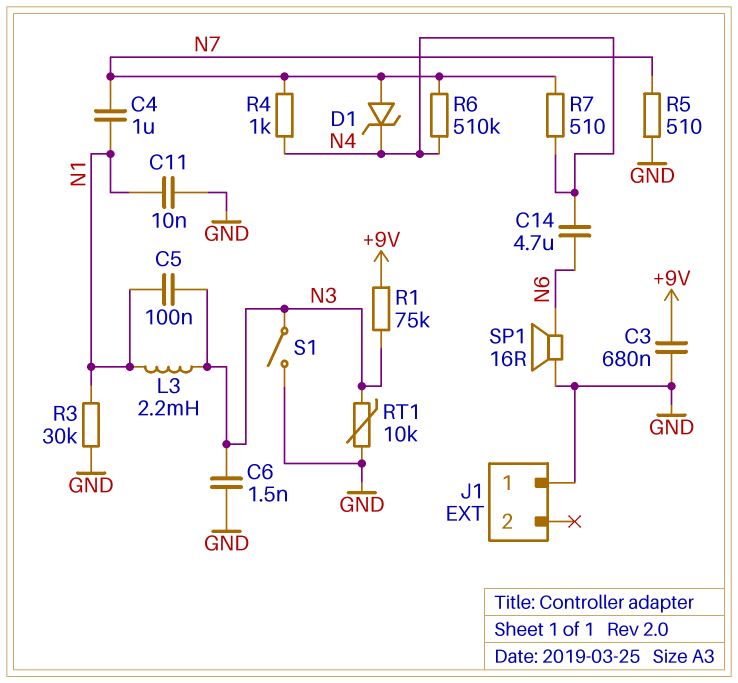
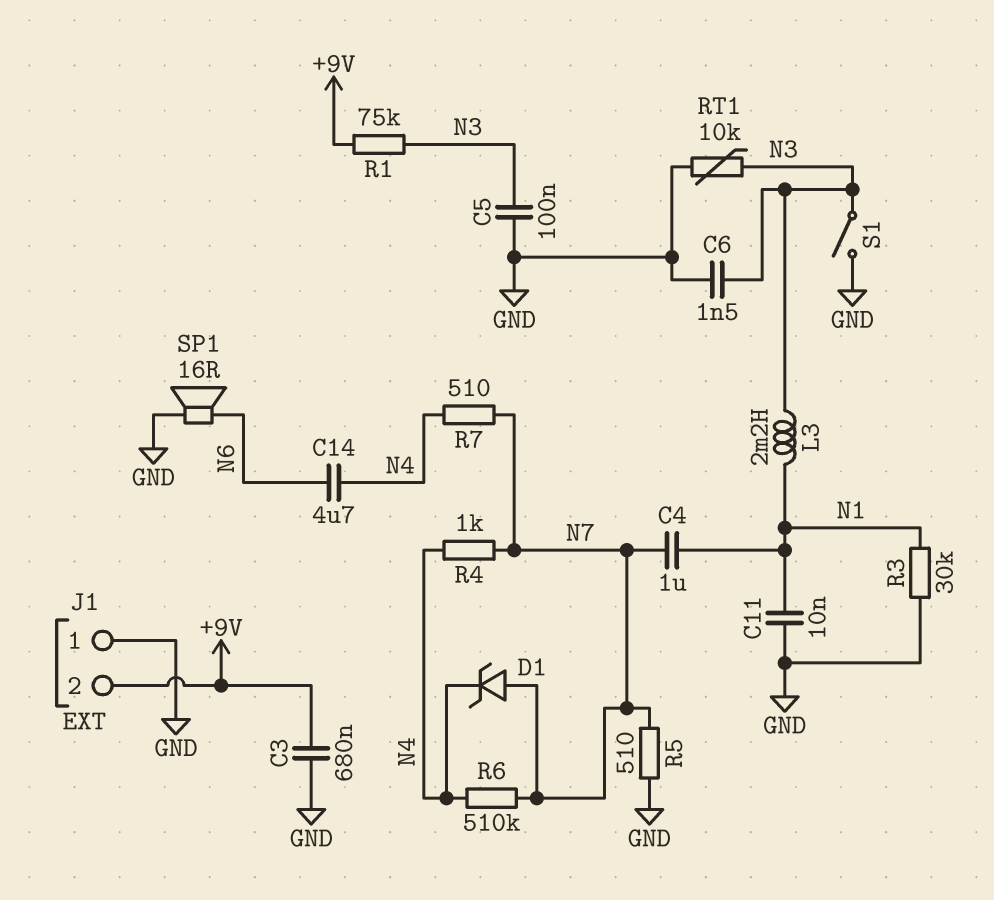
C5: 100nF (N1, N3) -> 100nF (GND, N3)
J1 pin 2: none -> +9V

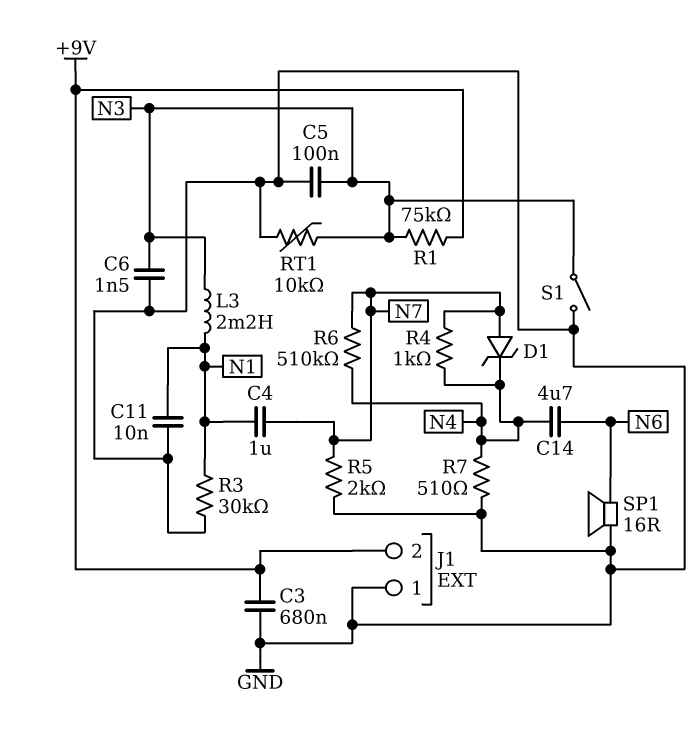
R5: 510 (GND, N7) -> 2k (GND, N7)
R7: 510 (N4, N7) -> 510 (GND, N4)

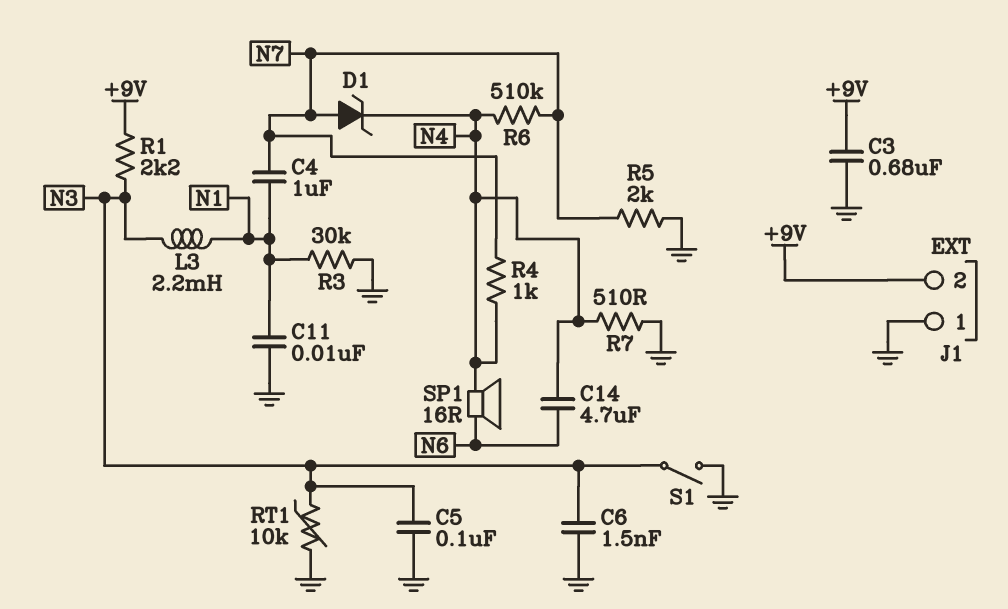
R1: 75k (+9V, N3) -> 2.2k (+9V, N3)
SP1: speaker 16R (GND, N6) -> speaker 16R (N4, N6)

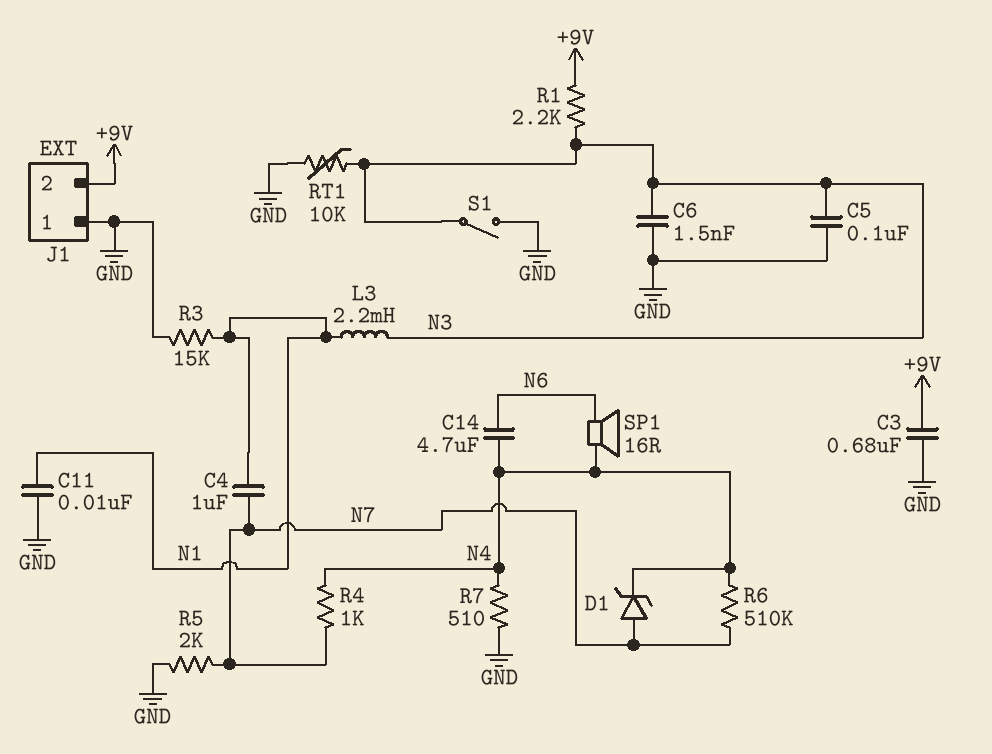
R3: 30k (GND, N1) -> 15k (GND, N1)

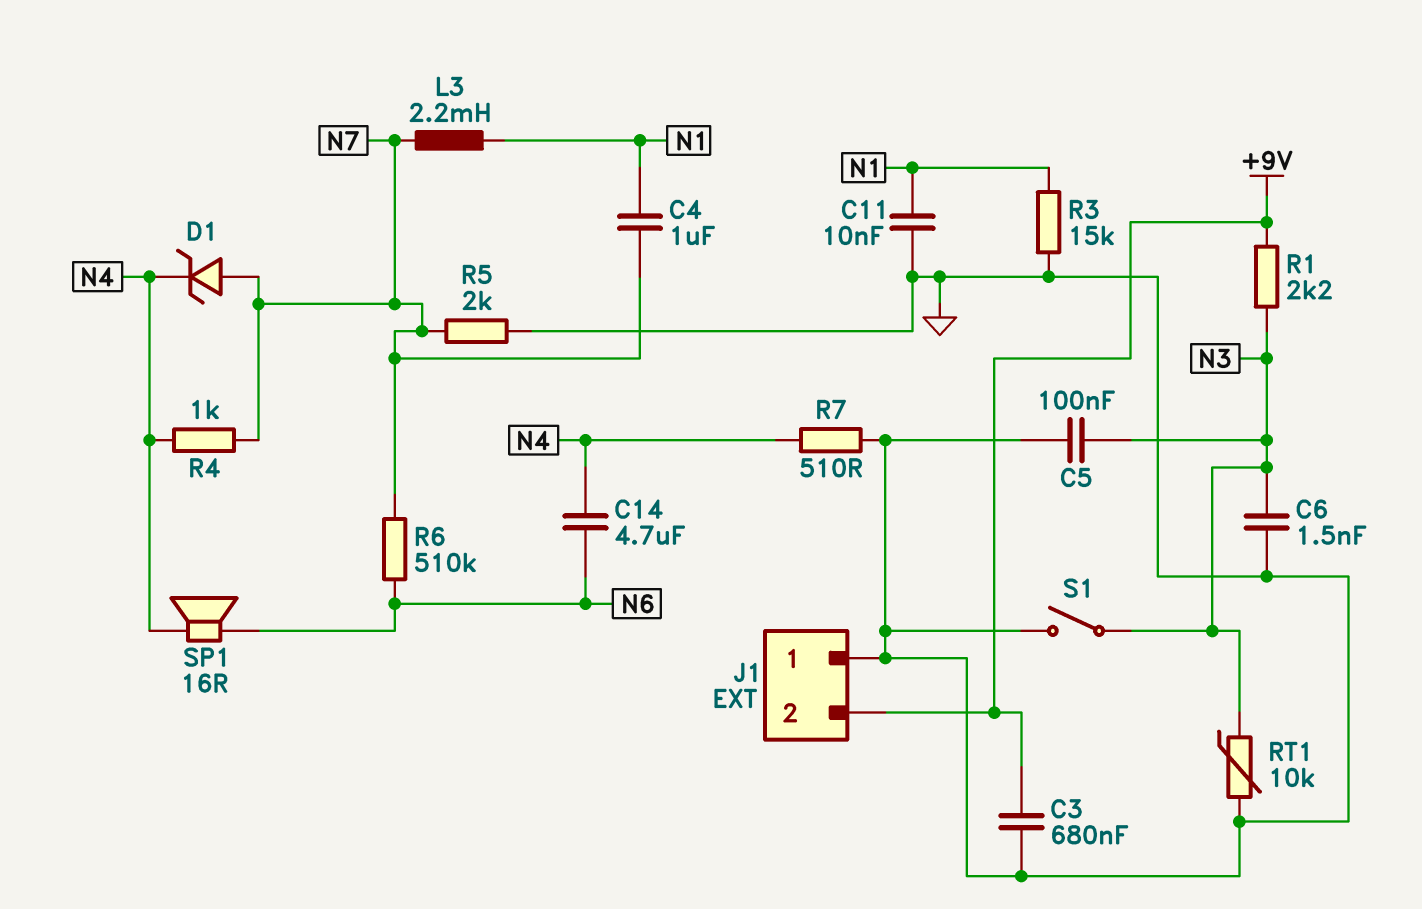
L3: 2.2mH (N1, N3) -> 2.2mH (N1, N7)
R6: 510k (N4, N7) -> 510k (N6, N7)

